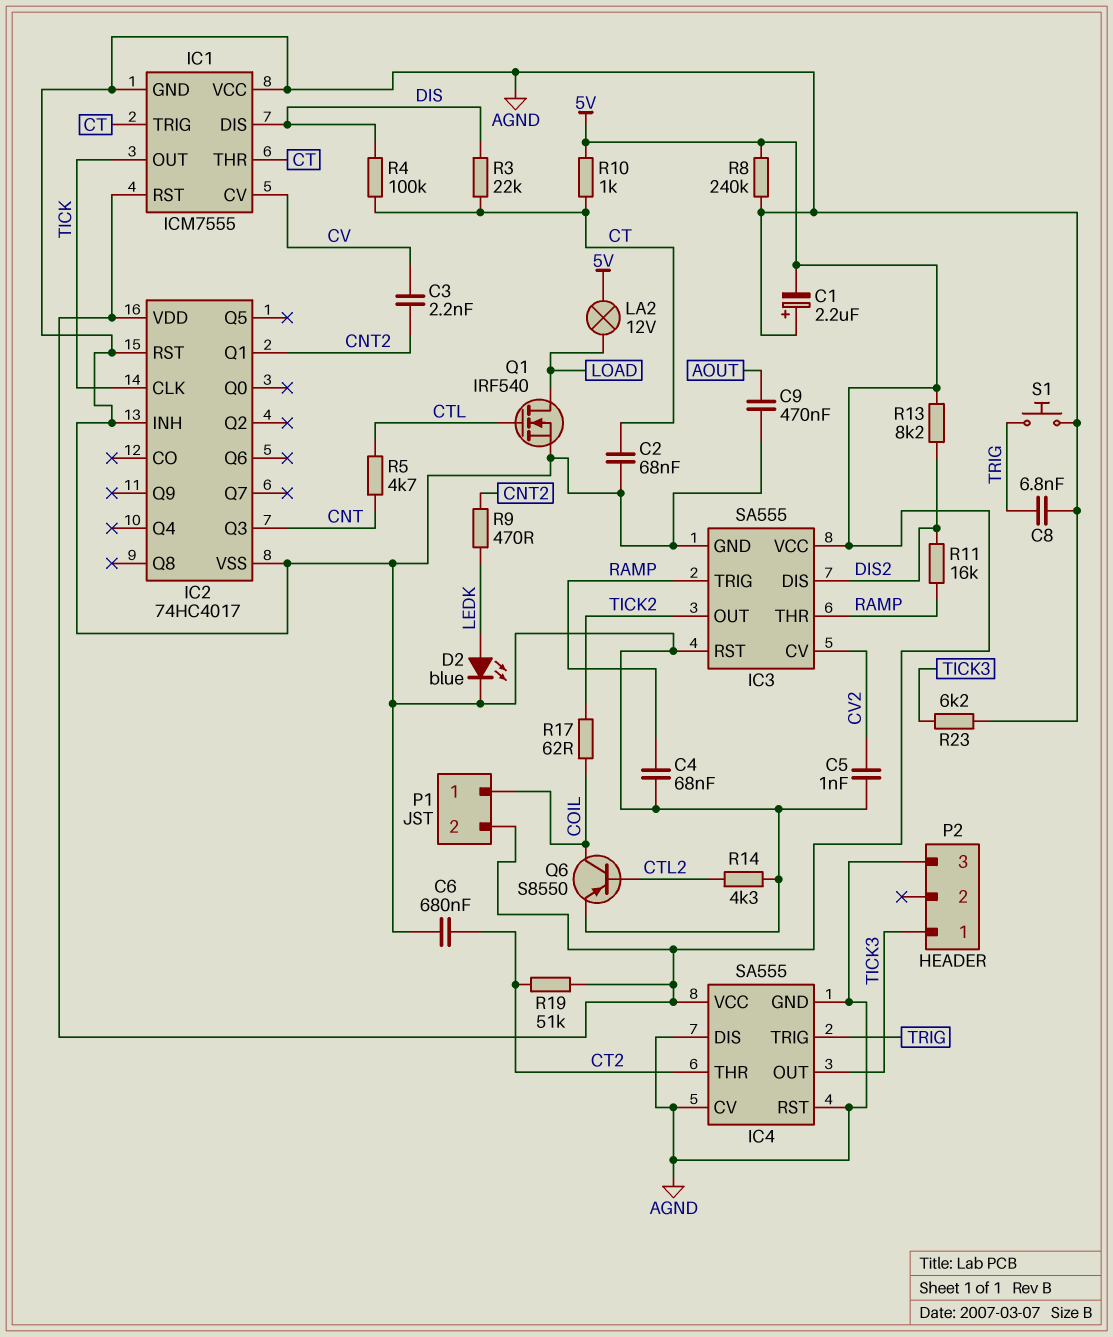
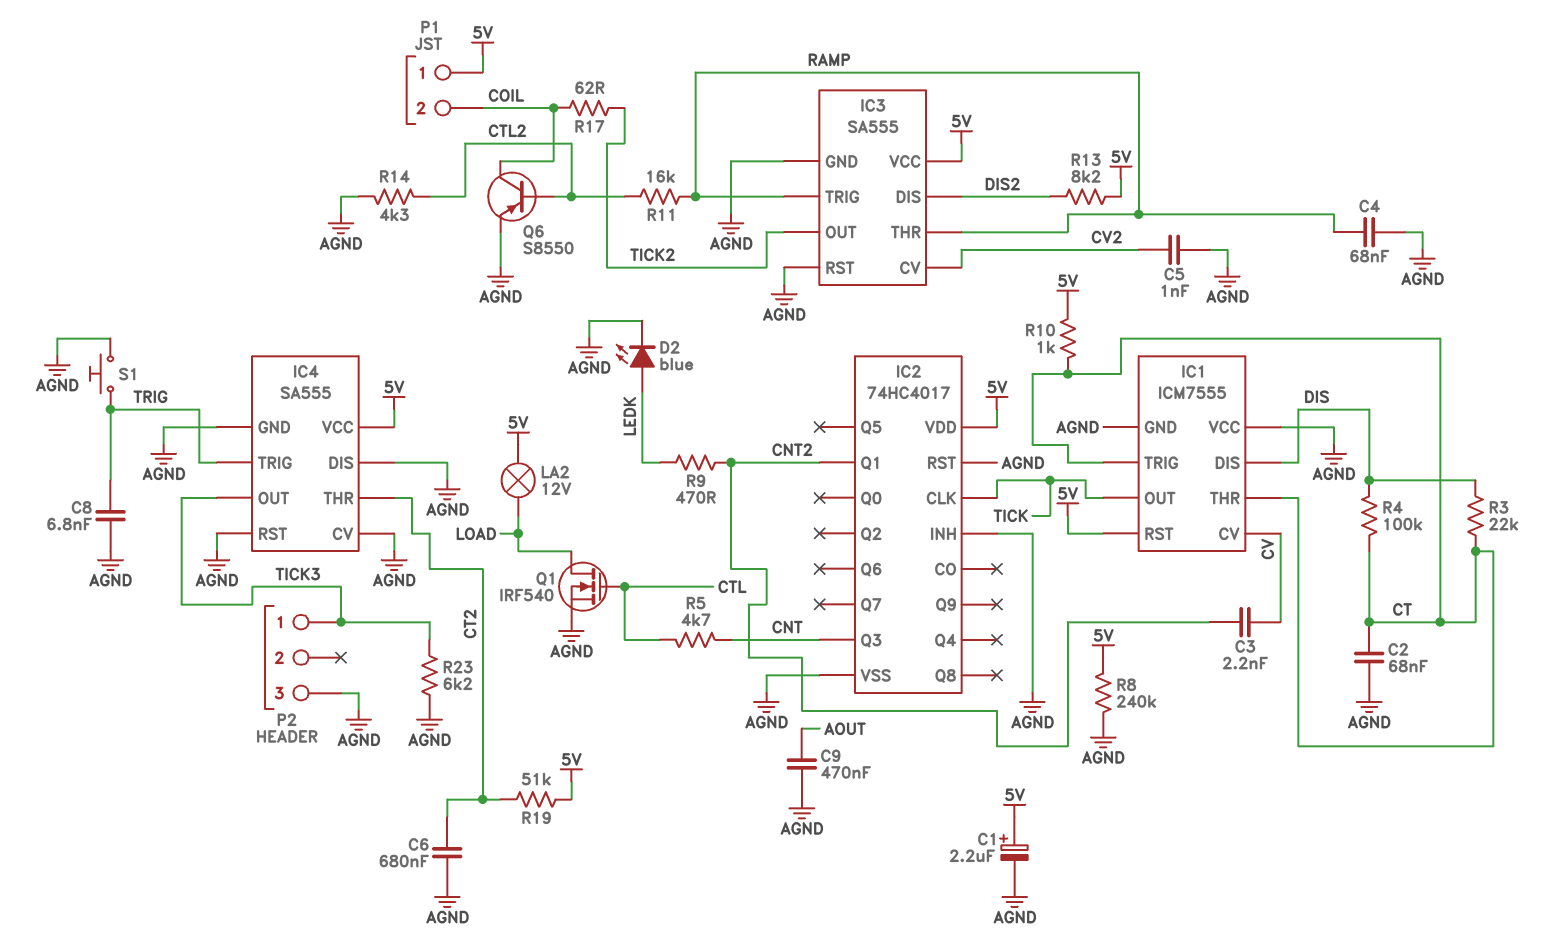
C1: 2.2uF (plus AGND, minus 5V) -> 2.2uF (plus 5V, minus AGND)
P1 pin 1: COIL -> 5V
P1 pin 2: 5V -> COIL
R11: 16k (DIS2, RAMP) -> 16k (CTL2, RAMP)

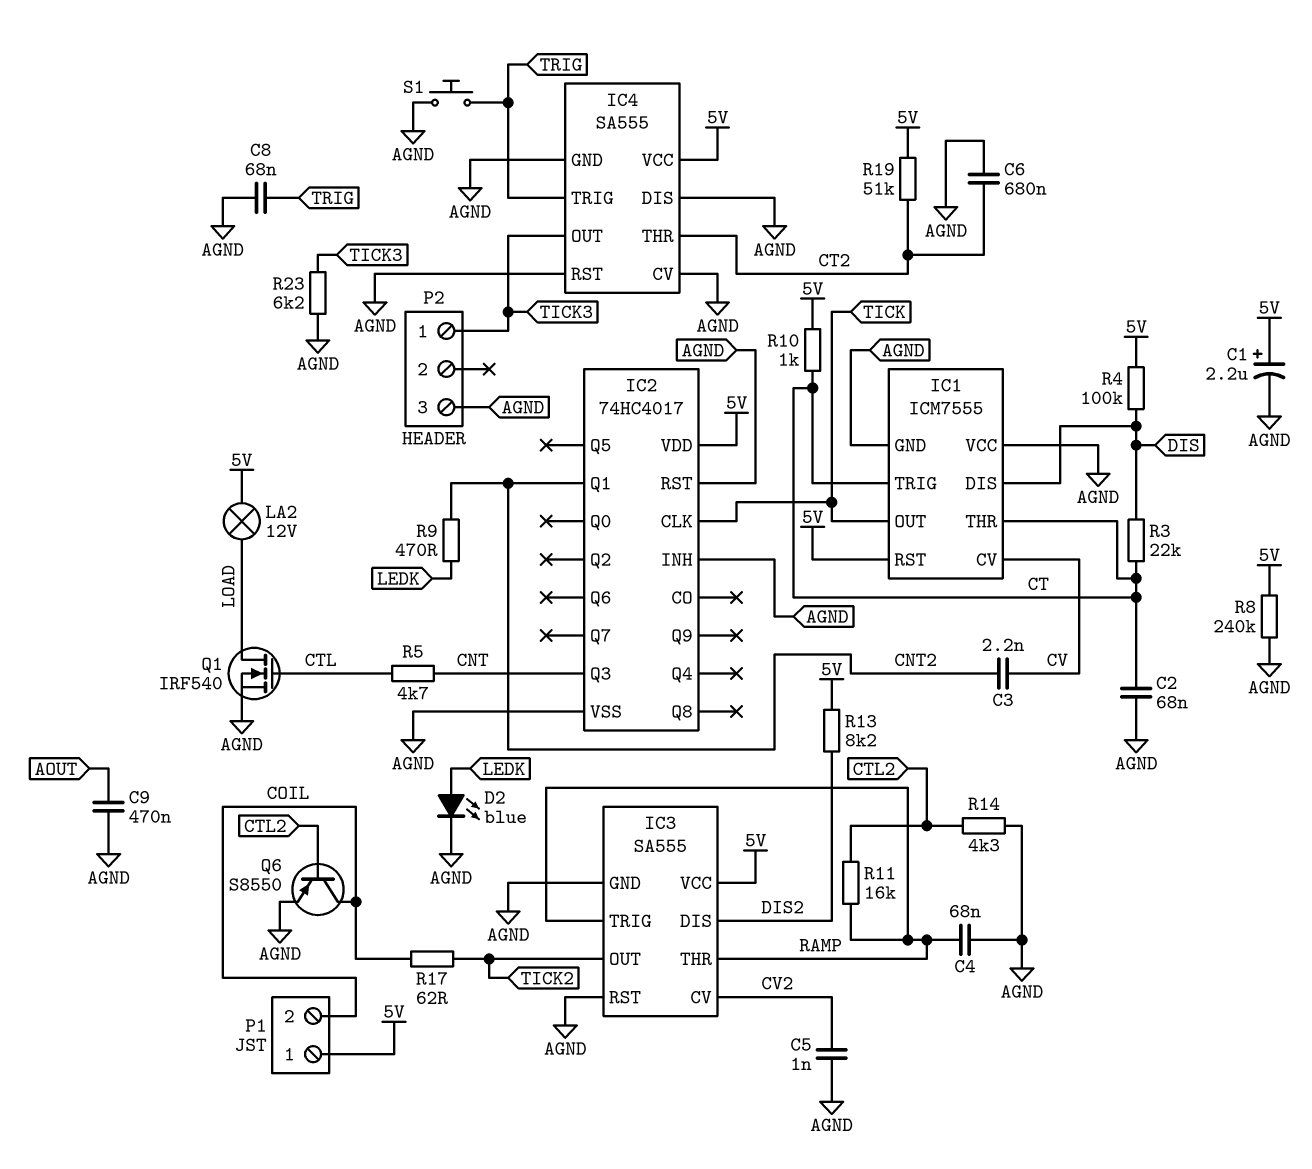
C8: 6.8nF (AGND, TRIG) -> 68nF (AGND, TRIG)
R4: 100k (CT, DIS) -> 100k (5V, DIS)

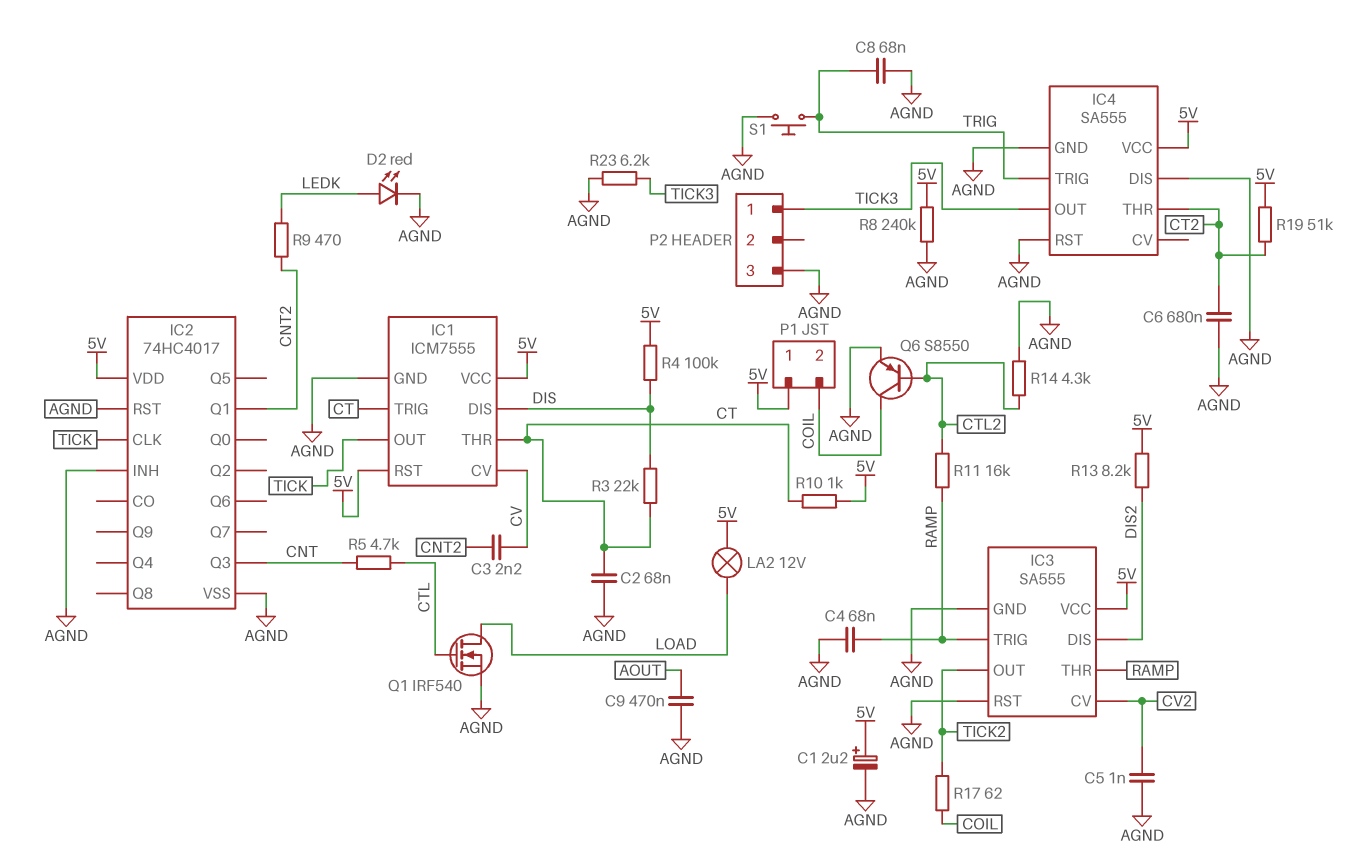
D2: LED blue (A LEDK, K AGND) -> LED red (A LEDK, K AGND)
IC1 pin VCC: AGND -> 5V
IC4 pin CV: AGND -> none

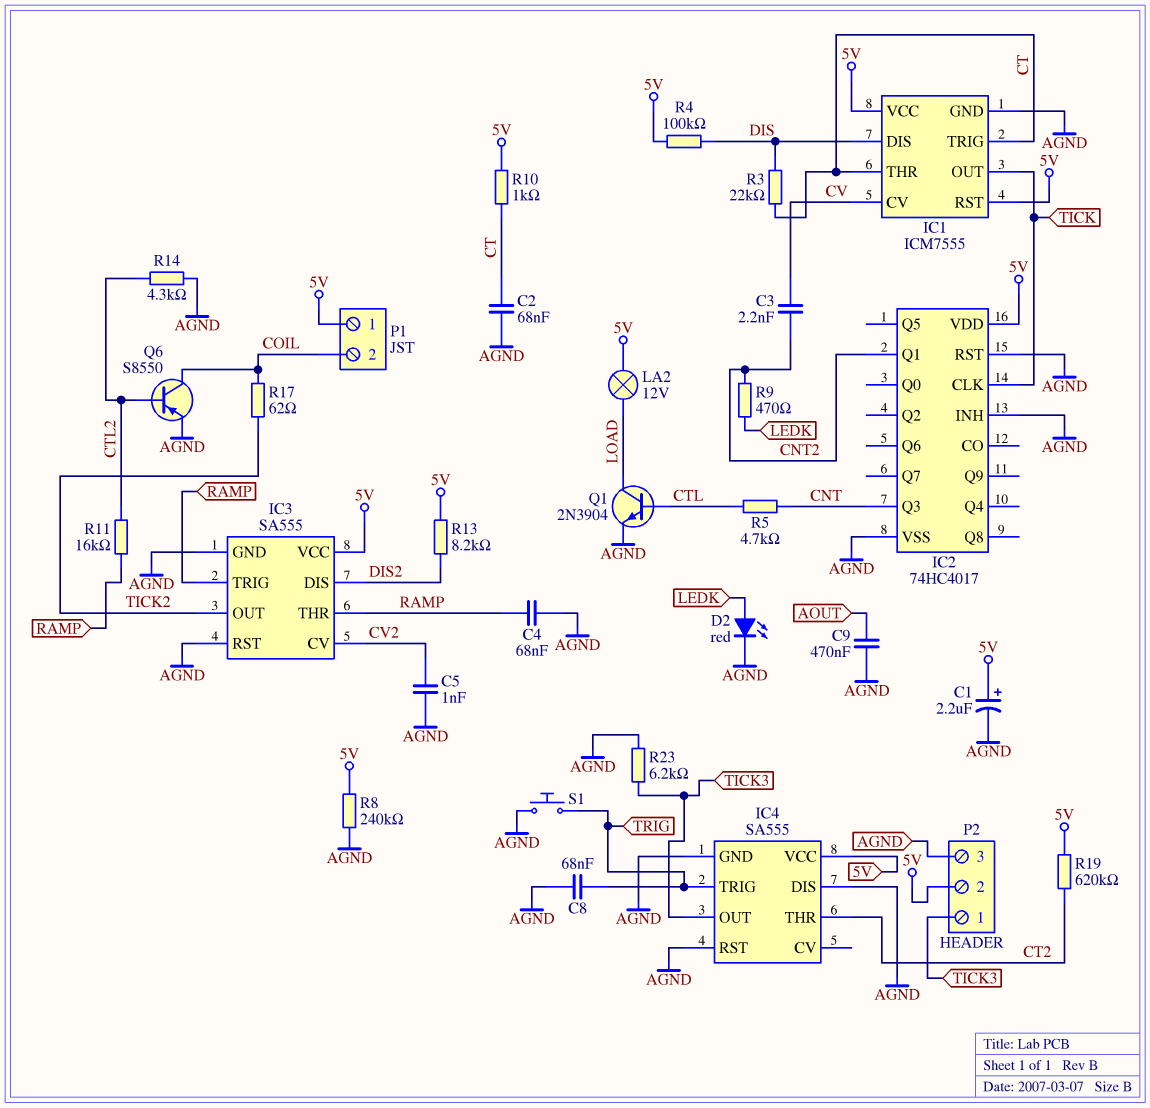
C6: 680nF (AGND, CT2) -> none
P2 pin 2: none -> 5V
Q1: NMOS IRF540 (G CTL, D LOAD, S AGND) -> NPN 2N3904 (B CTL, C LOAD, E AGND)
R19: 51k (5V, CT2) -> 620k (5V, CT2)

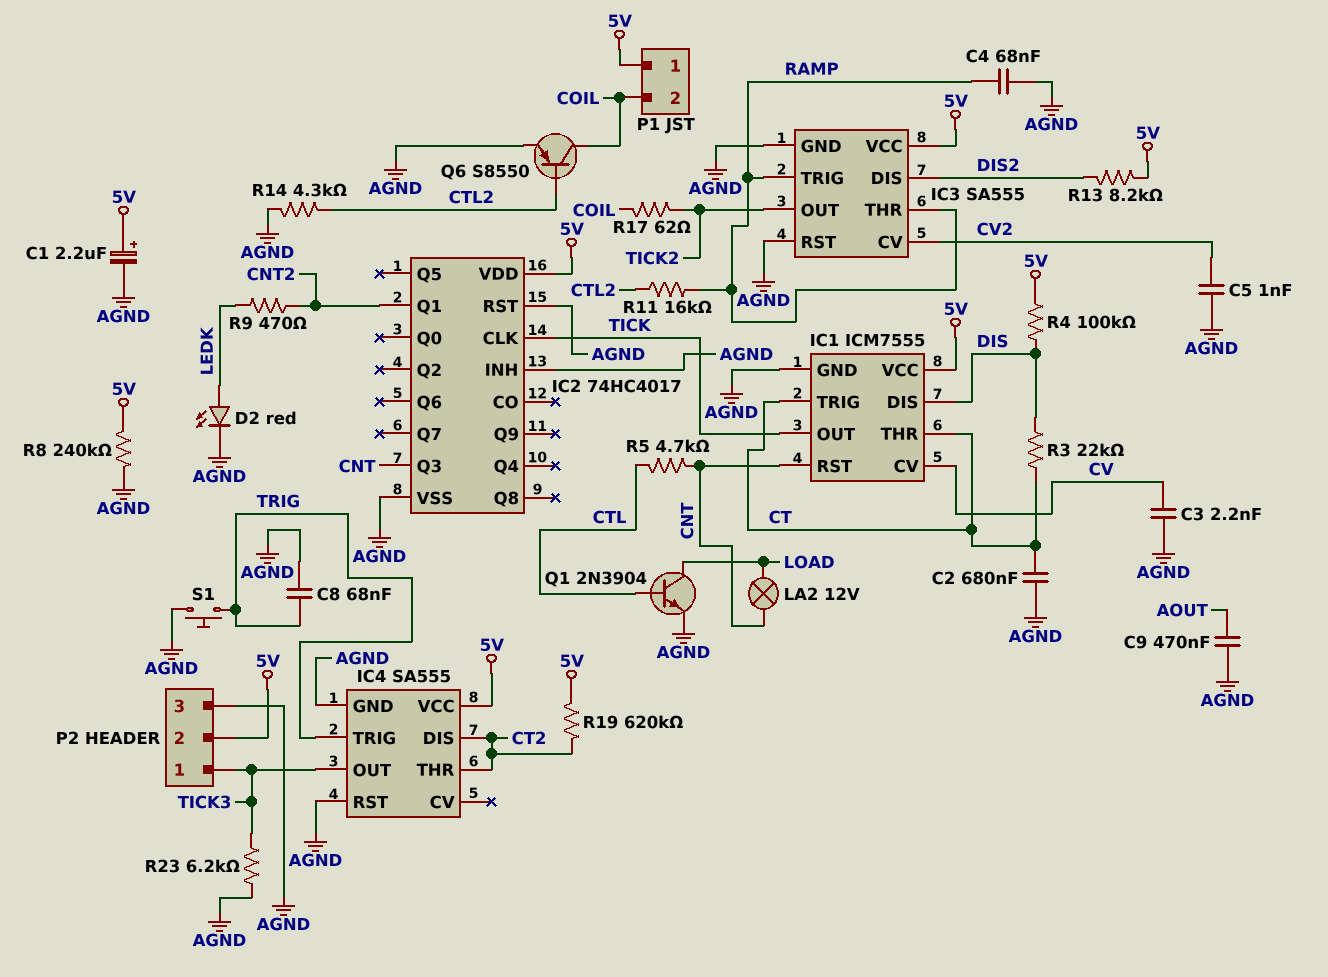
C2: 68nF (AGND, CT) -> 680nF (AGND, CT)
C3: 2.2nF (CNT2, CV) -> 2.2nF (AGND, CV)
IC1 pin RST: 5V -> CNT
IC4 pin DIS: AGND -> CT2
LA2: lamp 12V (5V, LOAD) -> lamp 12V (CNT, LOAD)
R10: 1k (5V, CT) -> none

